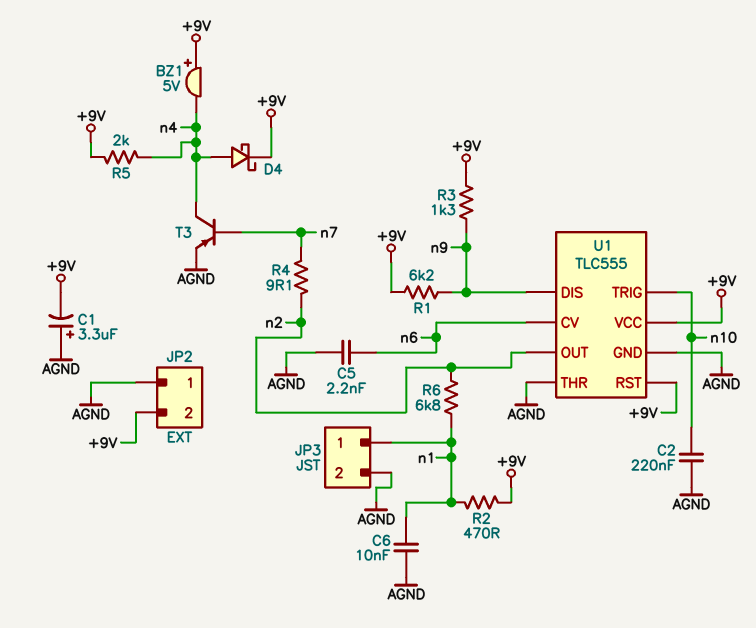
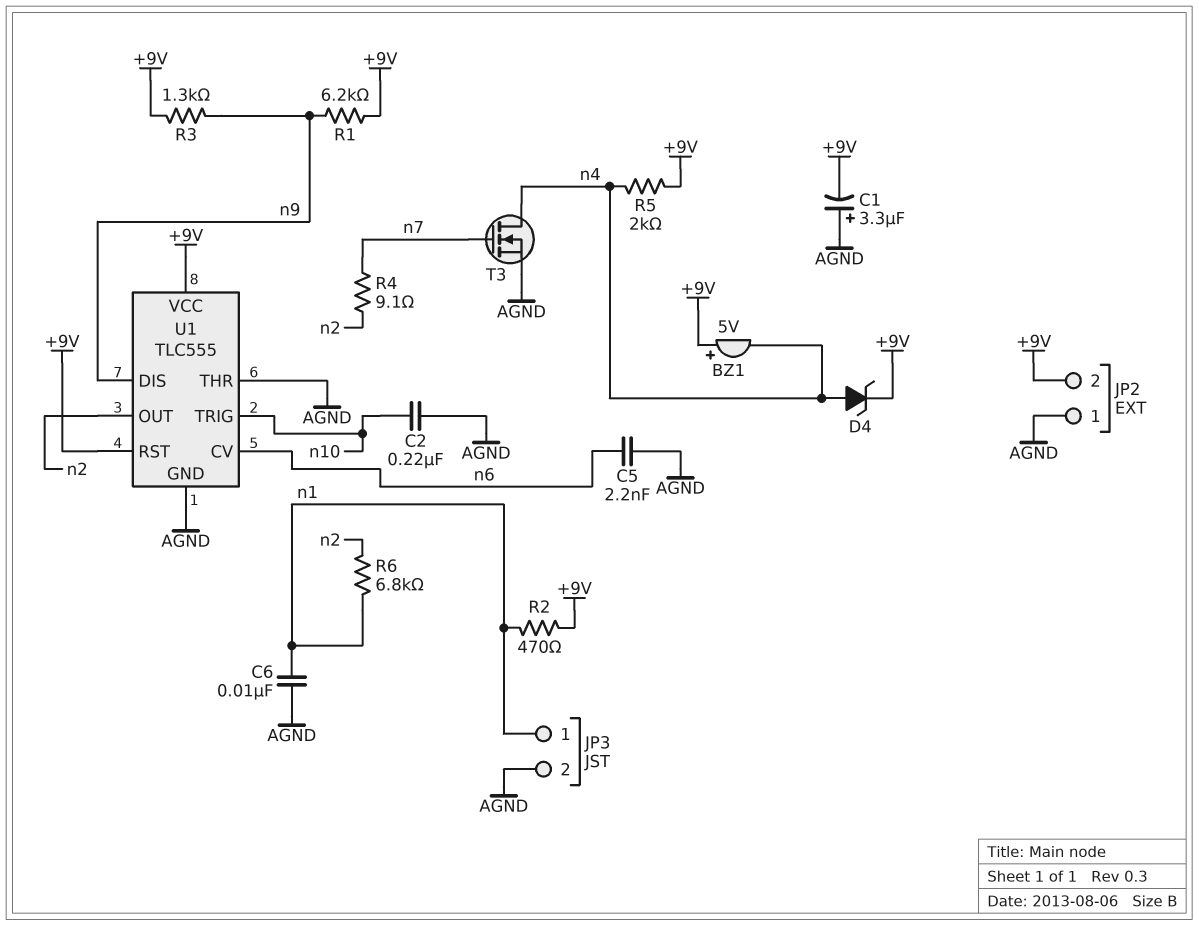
D4: schottky (A n4, K +9V) -> zener (A n4, K +9V)
T3: PNP (B n7, C n4, E AGND) -> NMOS (G n7, D n4, S AGND)

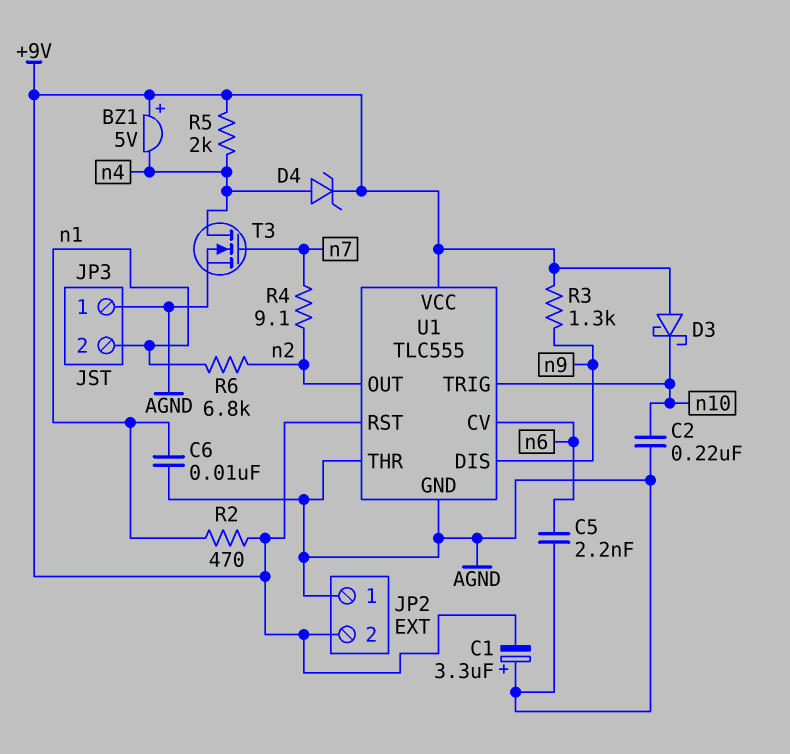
D3: none -> schottky (A +9V, K n10)
JP3 pin 1: n1 -> AGND
JP3 pin 2: AGND -> n1
R1: 6.2k (+9V, n9) -> none

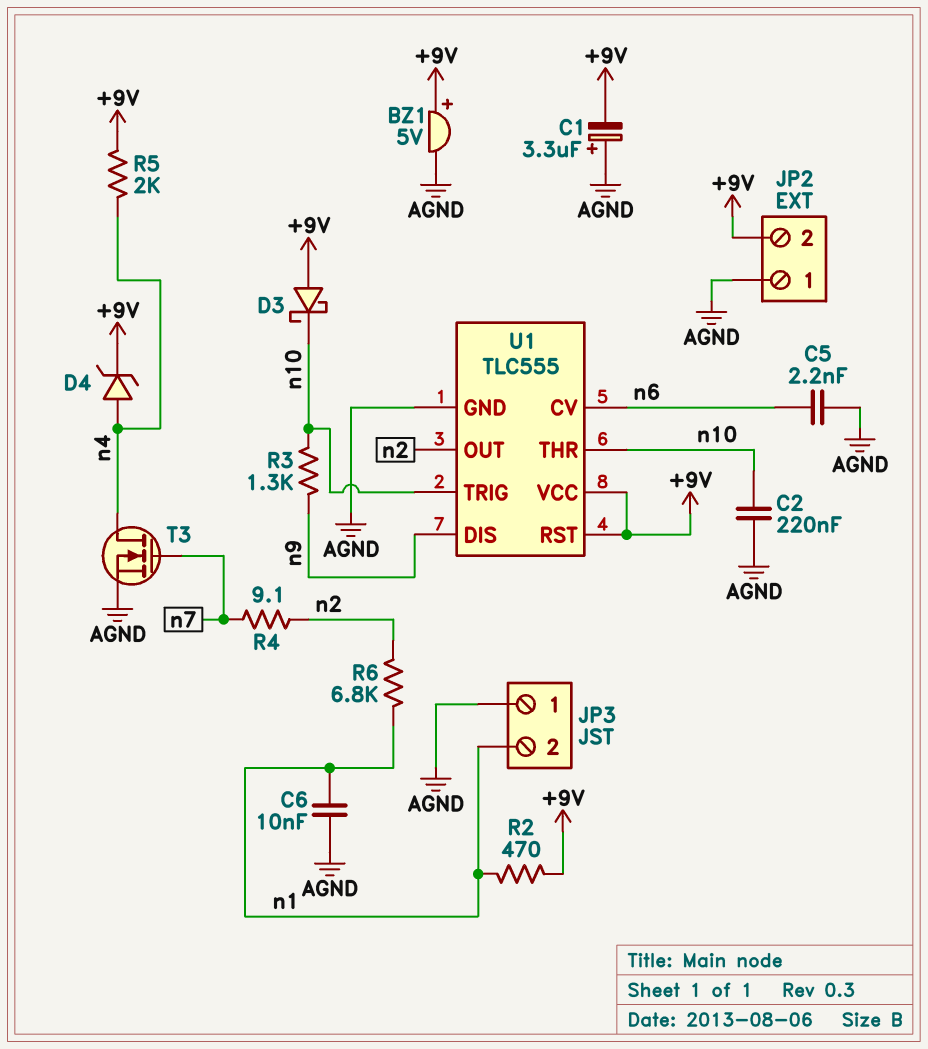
BZ1: buzzer 5V (plus +9V, minus n4) -> buzzer 5V (plus +9V, minus AGND)
R3: 1.3k (+9V, n9) -> 1.3k (n9, n10)
U1 pin THR: AGND -> n10

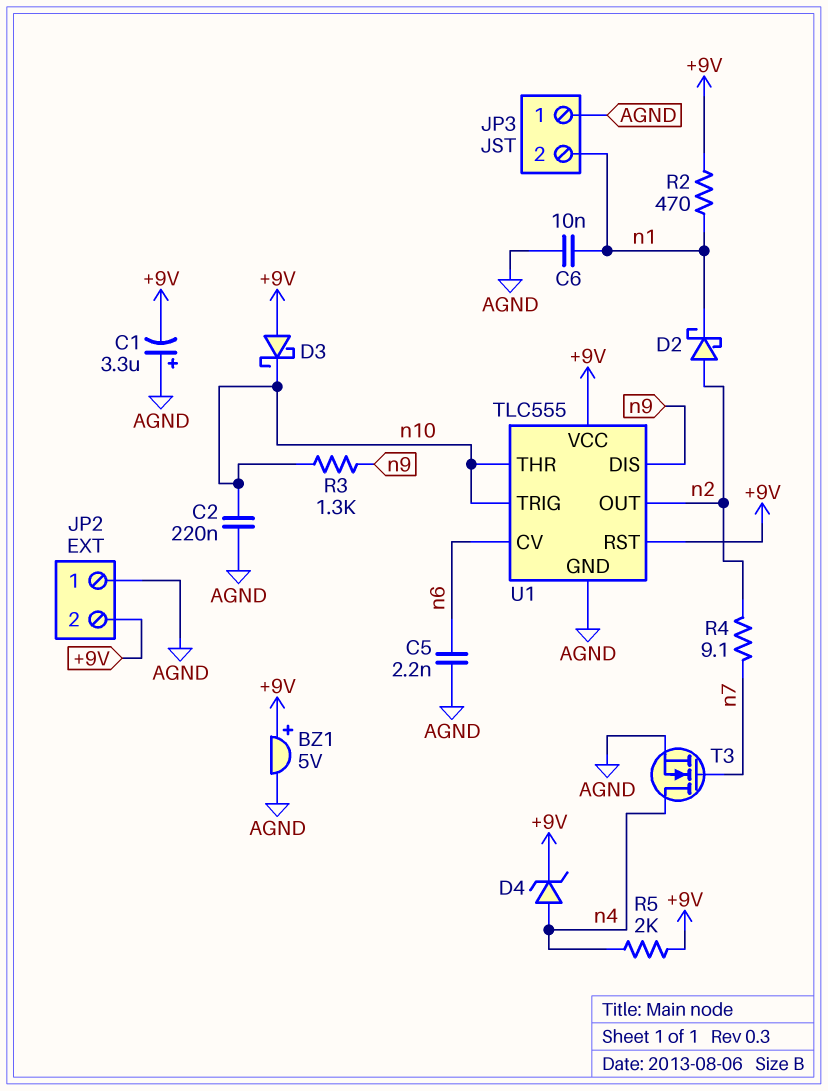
D2: none -> schottky (A n2, K n1)
R6: 6.8k (n1, n2) -> none

